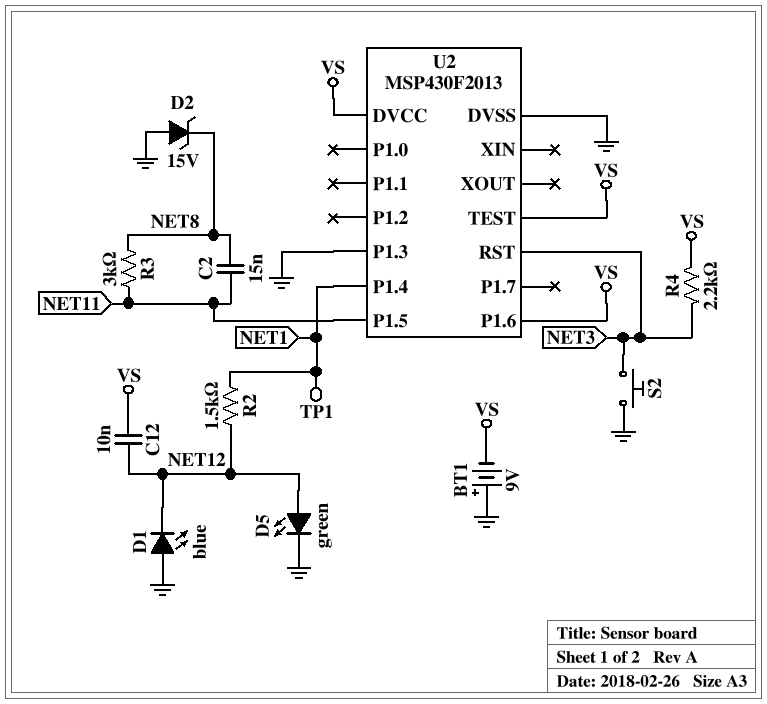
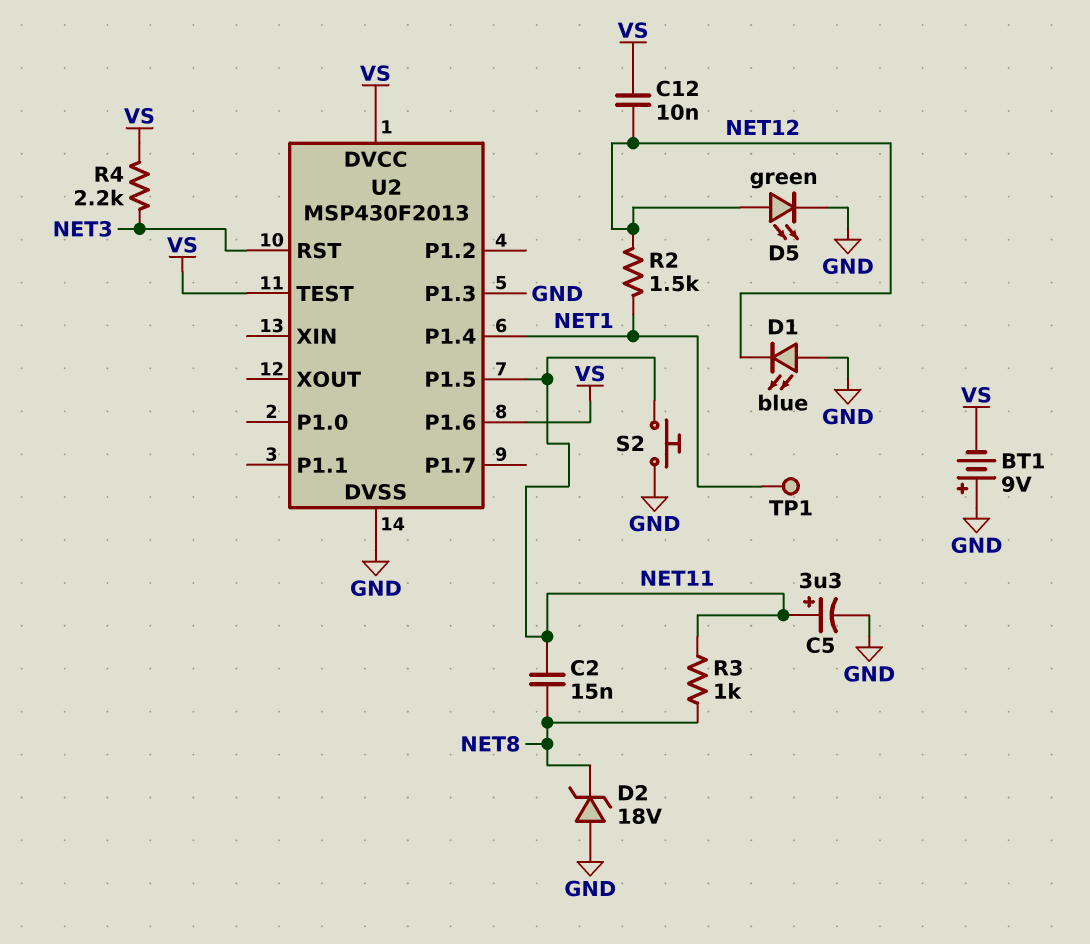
C5: none -> 3.3uF (plus NET11, minus GND)
D2: zener 15V (A GND, K NET8) -> zener 18V (A GND, K NET8)
R3: 3k (NET8, NET11) -> 1k (NET8, NET11)
S2: button (GND, NET3) -> button (GND, NET11)

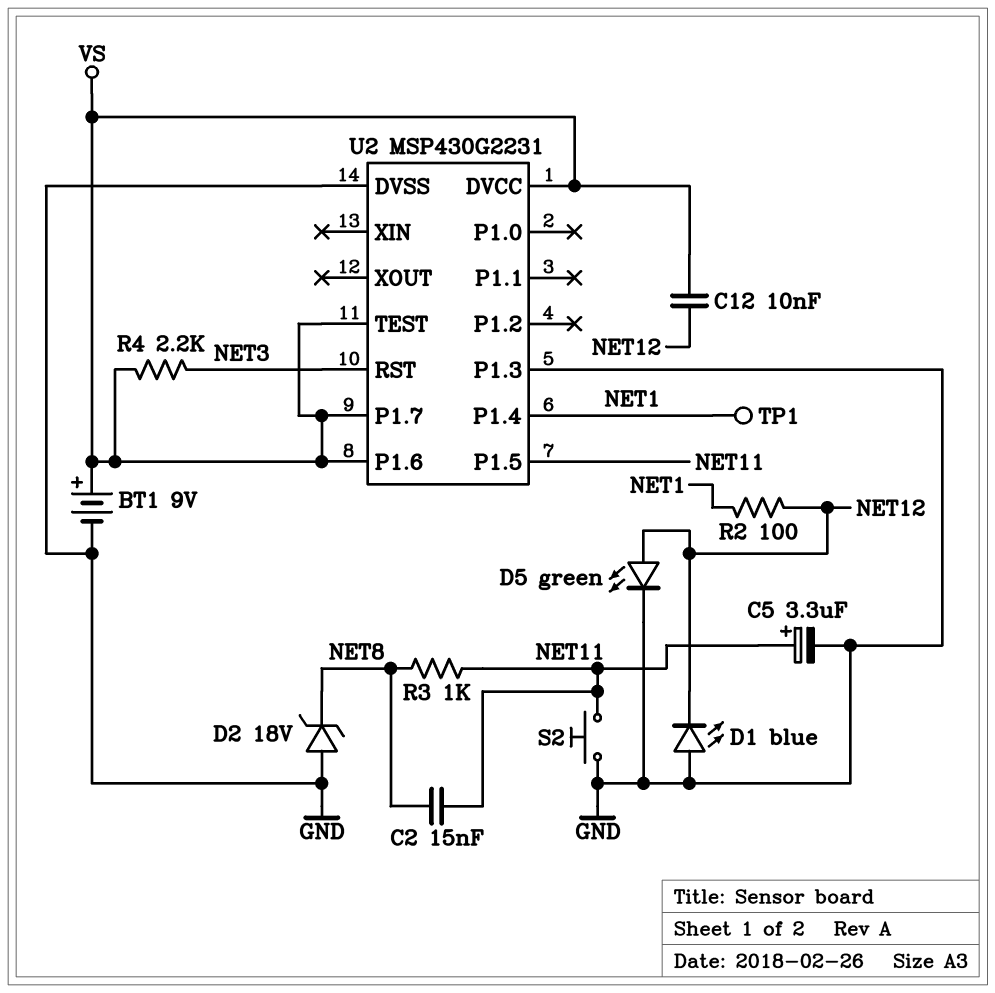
BT1: 9V (plus GND, minus VS) -> 9V (plus VS, minus GND)
R2: 1.5k (NET1, NET12) -> 100 (NET1, NET12)
U2: MSP430F2013 -> MSP430G2231
U2 pin P1.7: none -> VS

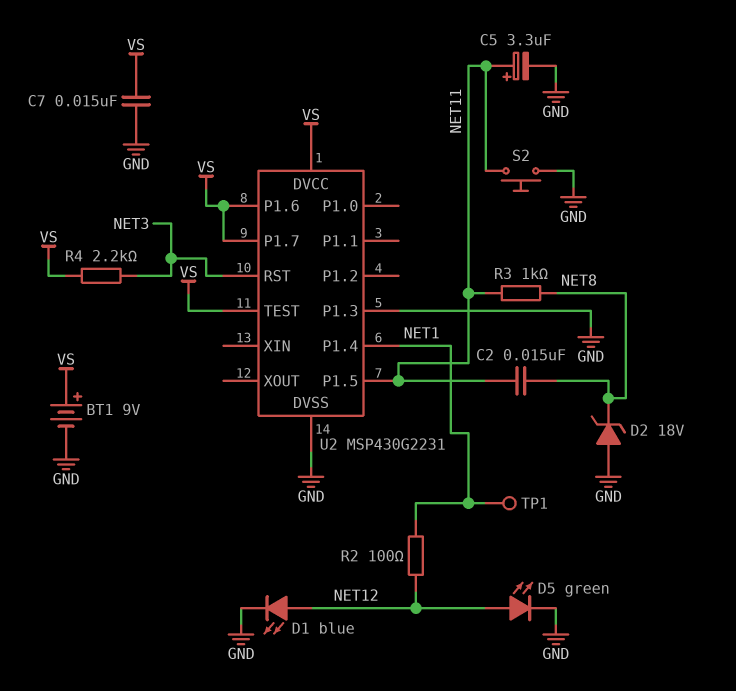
C7: none -> 15nF (GND, VS)
C12: 10nF (NET12, VS) -> none
D1: LED blue (A GND, K NET12) -> LED blue (A NET12, K GND)

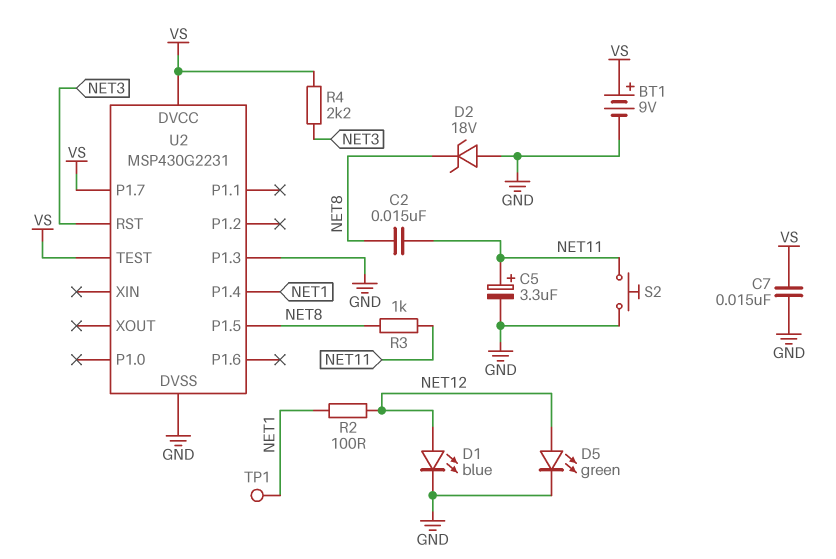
U2 pin P1.5: NET11 -> NET8
U2 pin P1.6: VS -> none

